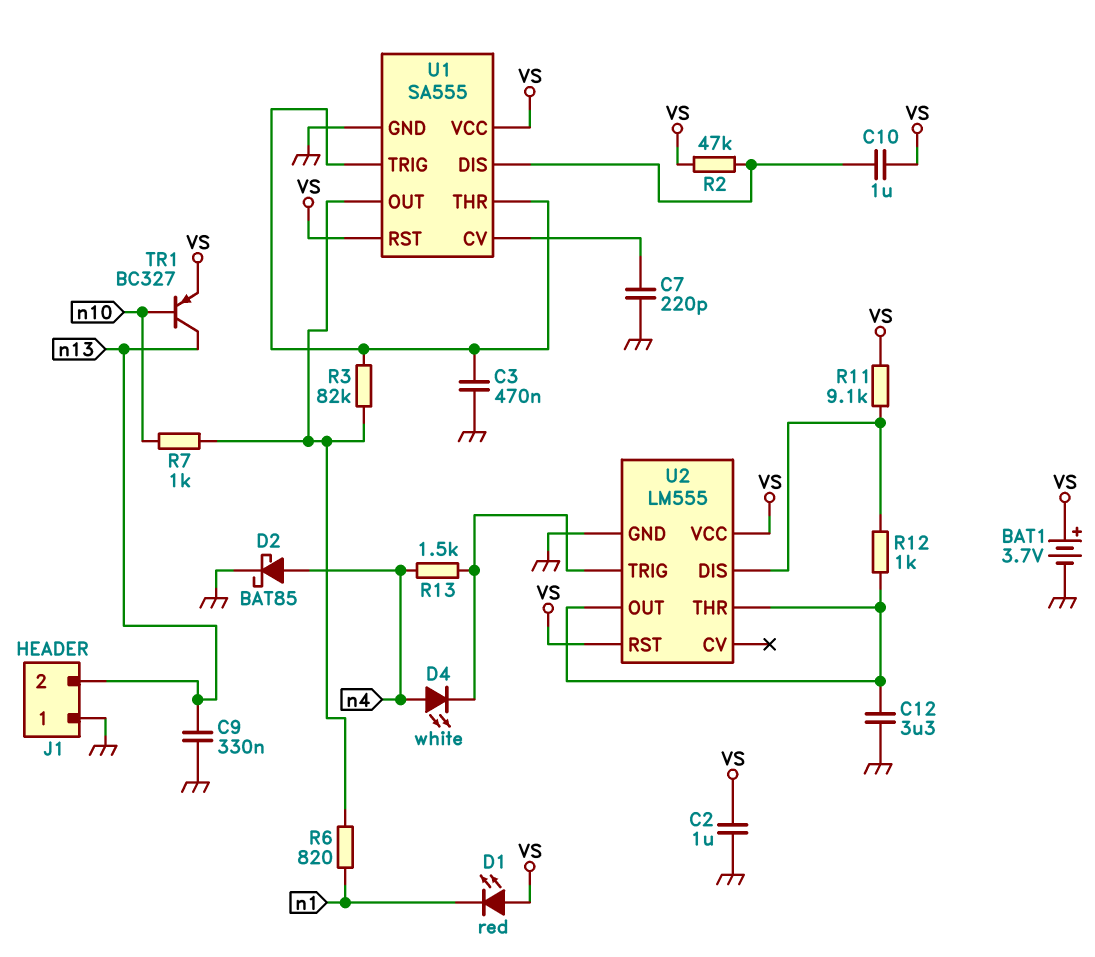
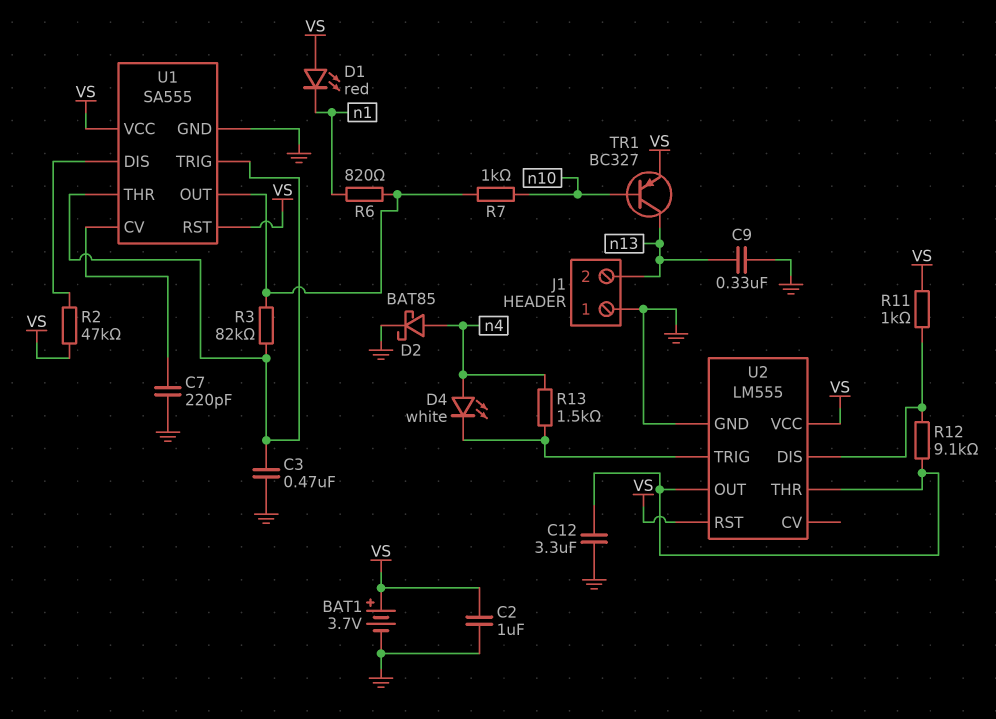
C10: 1uF (U1/DIS, VS) -> none
R11: 9.1k (U2/DIS, VS) -> 1k (U2/DIS, VS)
R12: 1k (U2/DIS, U2/OUT) -> 9.1k (U2/DIS, U2/OUT)

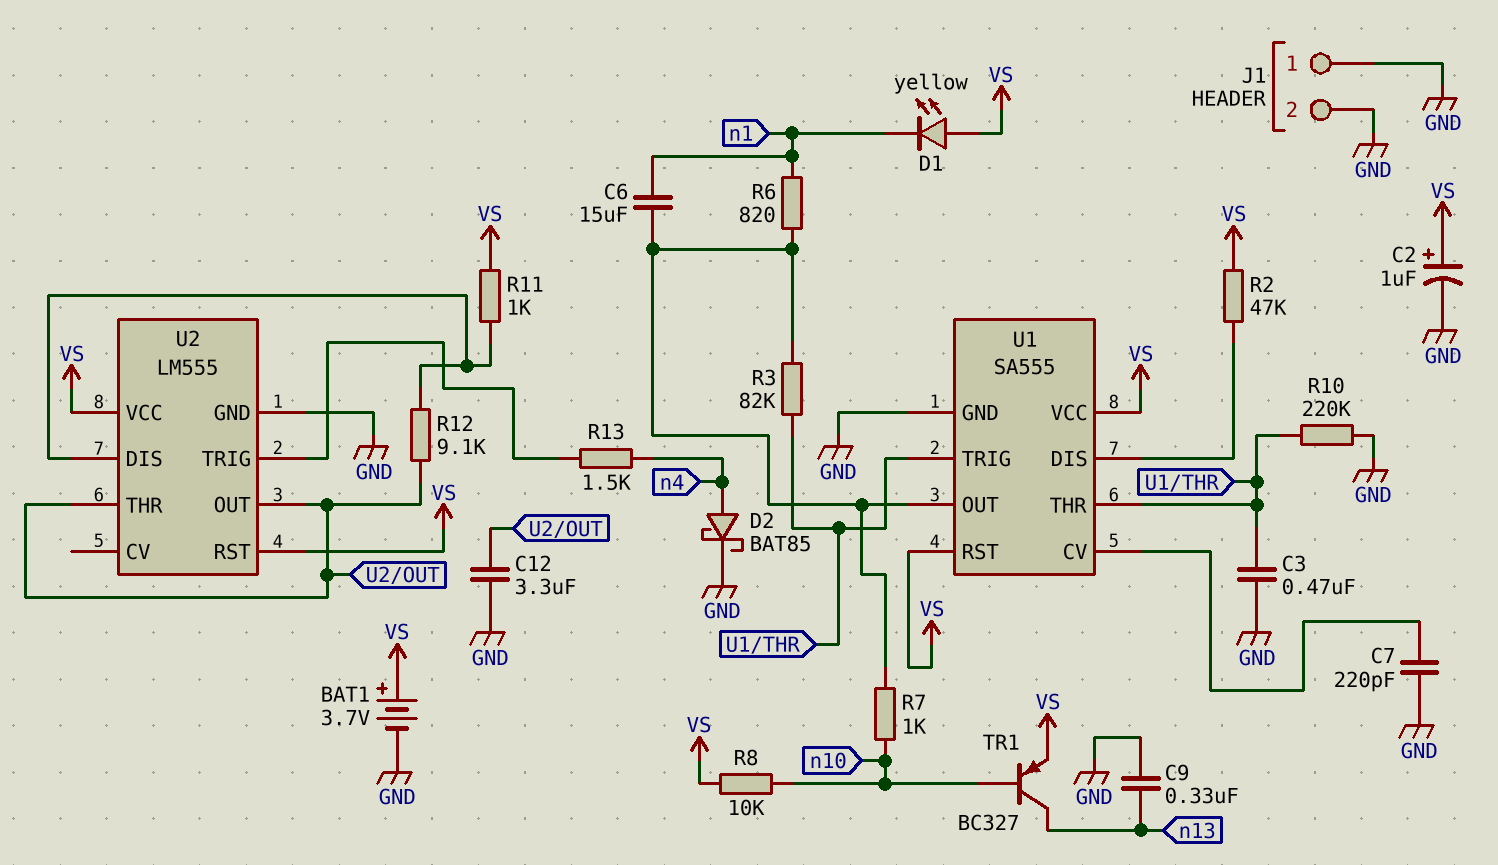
C2: 1uF (GND, VS) -> 1uF (plus VS, minus GND)
C6: none -> 15uF (U1/OUT, n1)
D1: LED red (A VS, K n1) -> LED yellow (A VS, K n1)
D4: LED white (A n4, K U2/TRIG) -> none
J1 pin 2: n13 -> GND
R8: none -> 10k (VS, n10)
R10: none -> 220k (GND, U1/THR)

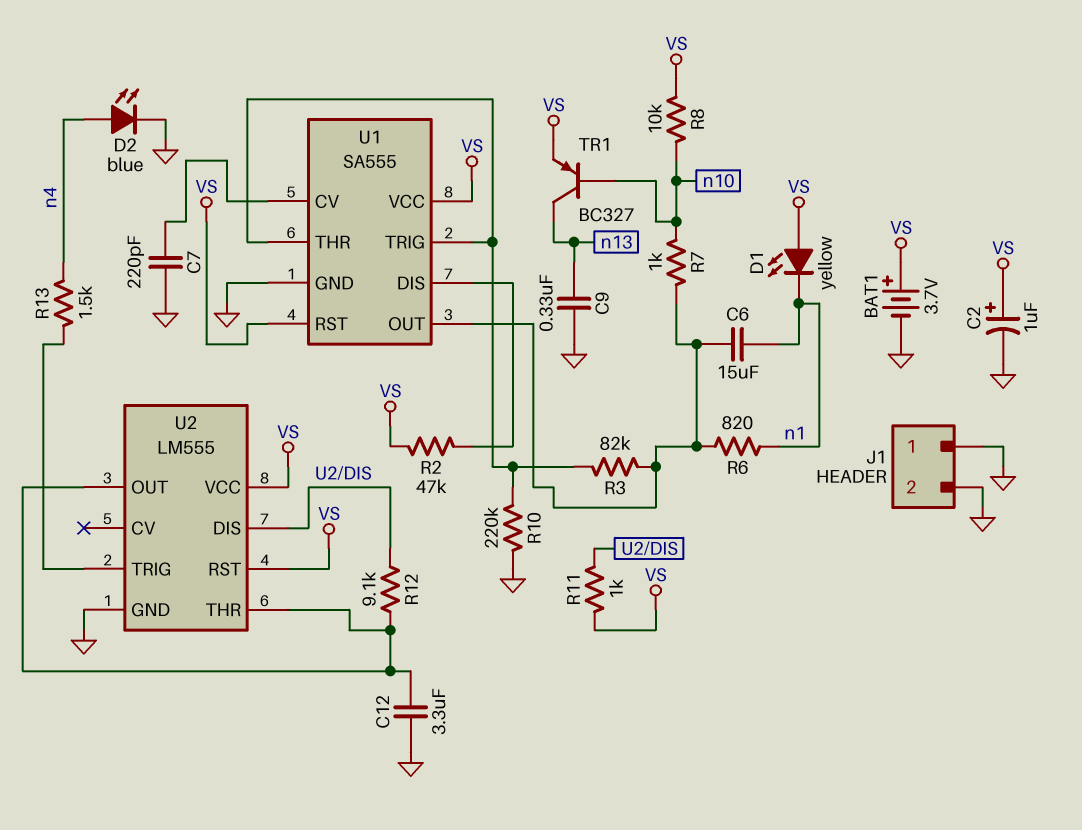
C3: 470nF (GND, U1/THR) -> none
D2: schottky BAT85 (A n4, K GND) -> LED blue (A n4, K GND)

